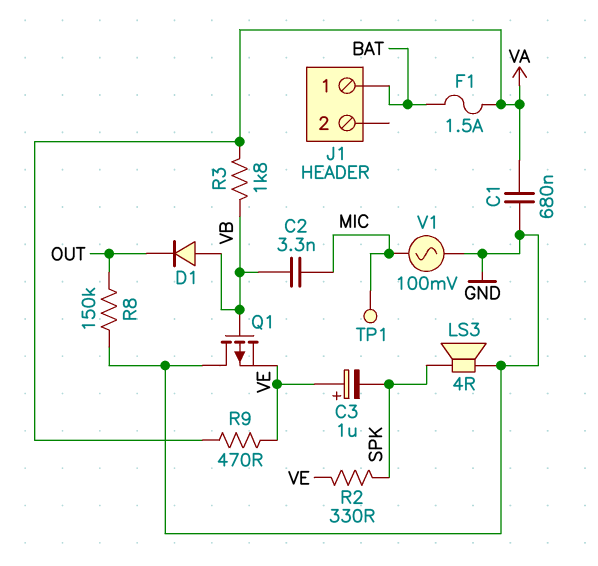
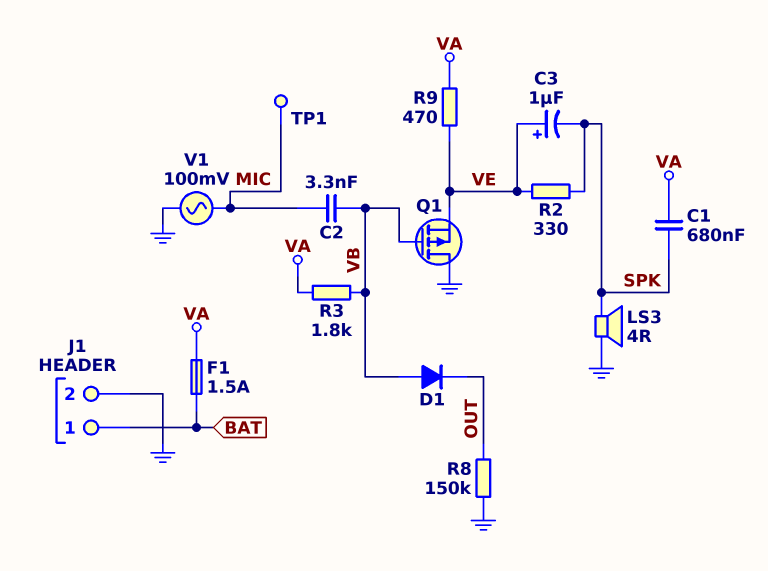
C1: 680nF (GND, VA) -> 680nF (SPK, VA)
J1 pin 2: none -> GND

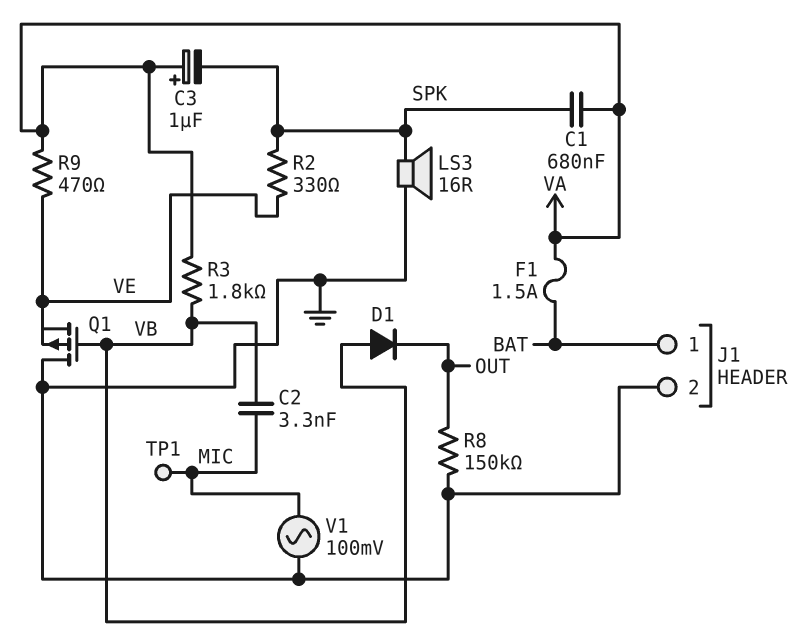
C3: 1uF (plus VE, minus SPK) -> 1uF (plus VA, minus SPK)
LS3: speaker 4R (GND, SPK) -> speaker 16R (GND, SPK)

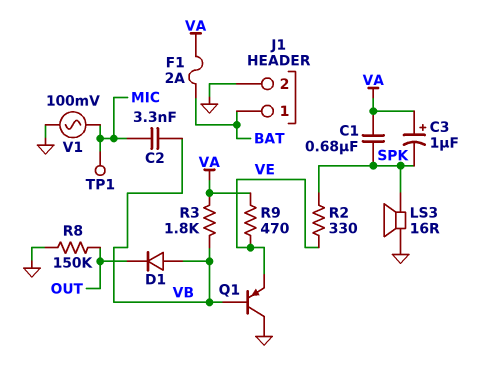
F1: 1.5A (BAT, VA) -> 2A (BAT, VA)
Q1: PMOS (G VB, D GND, S VE) -> PNP (B VB, C GND, E VE)

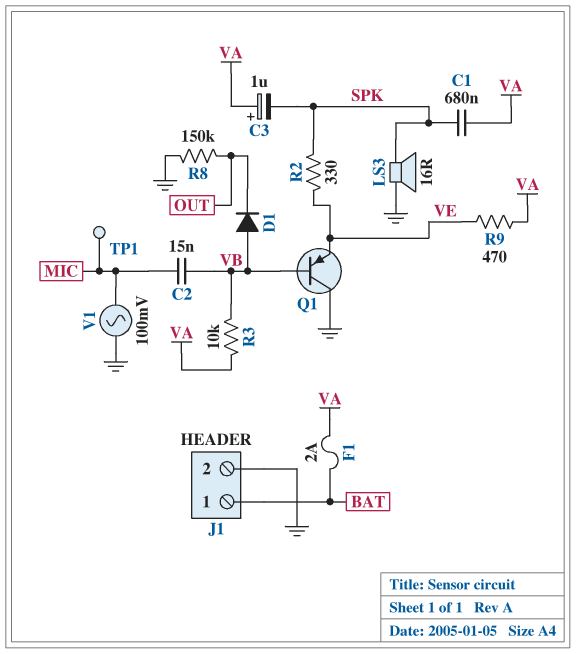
C2: 3.3nF (MIC, VB) -> 15nF (MIC, VB)
R3: 1.8k (VA, VB) -> 10k (VA, VB)

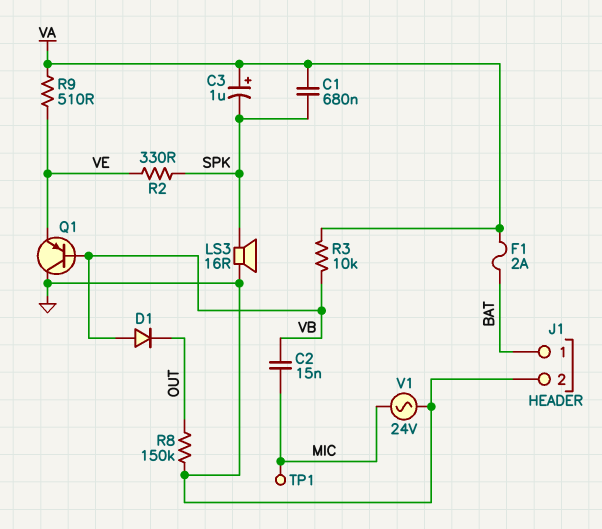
R9: 470 (VA, VE) -> 510 (VA, VE)
V1: AC 100mV (GND, MIC) -> AC 24V (GND, MIC)

